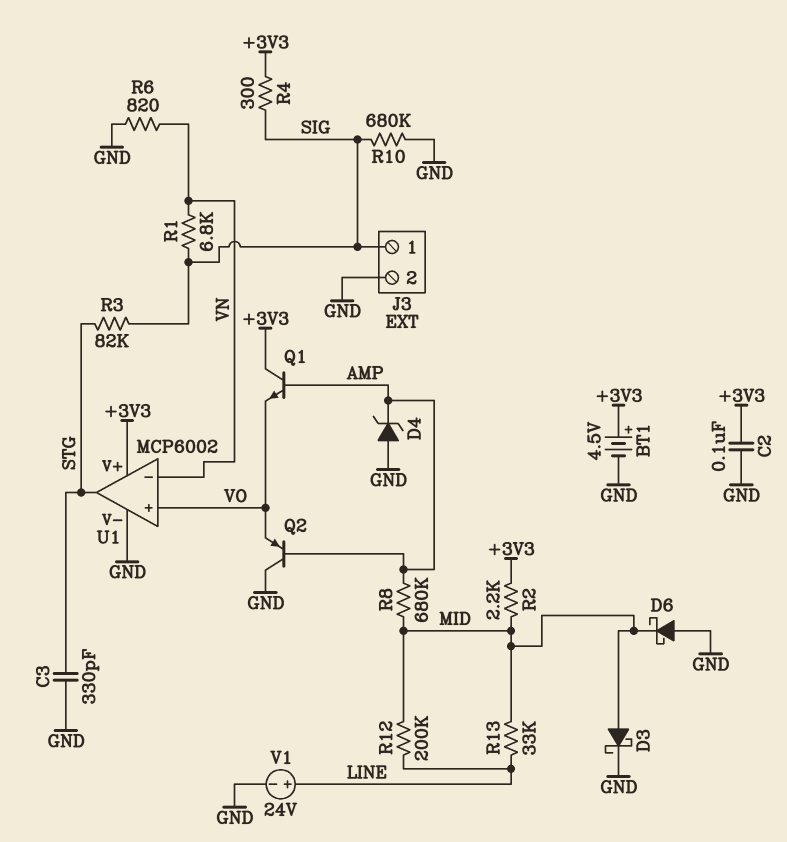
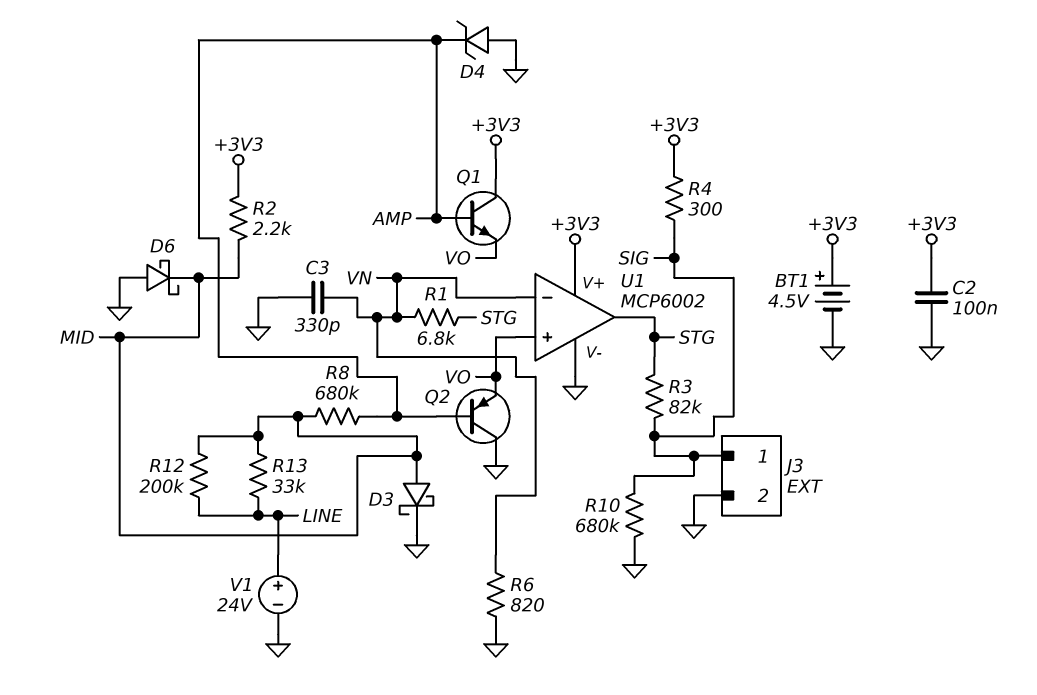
C3: 330pF (GND, STG) -> 330pF (GND, VN)
R1: 6.8k (SIG, VN) -> 6.8k (STG, VN)

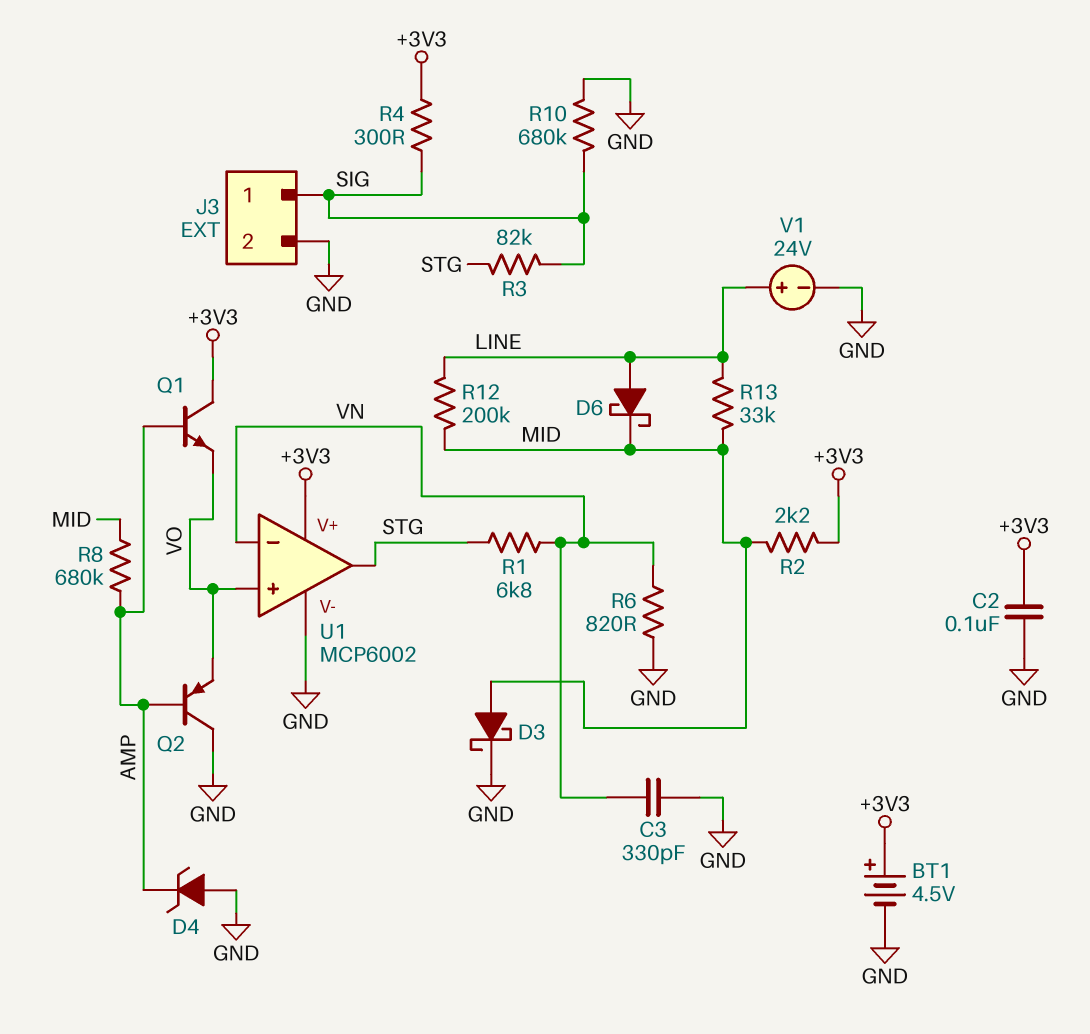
D6: schottky (A GND, K MID) -> schottky (A LINE, K MID)

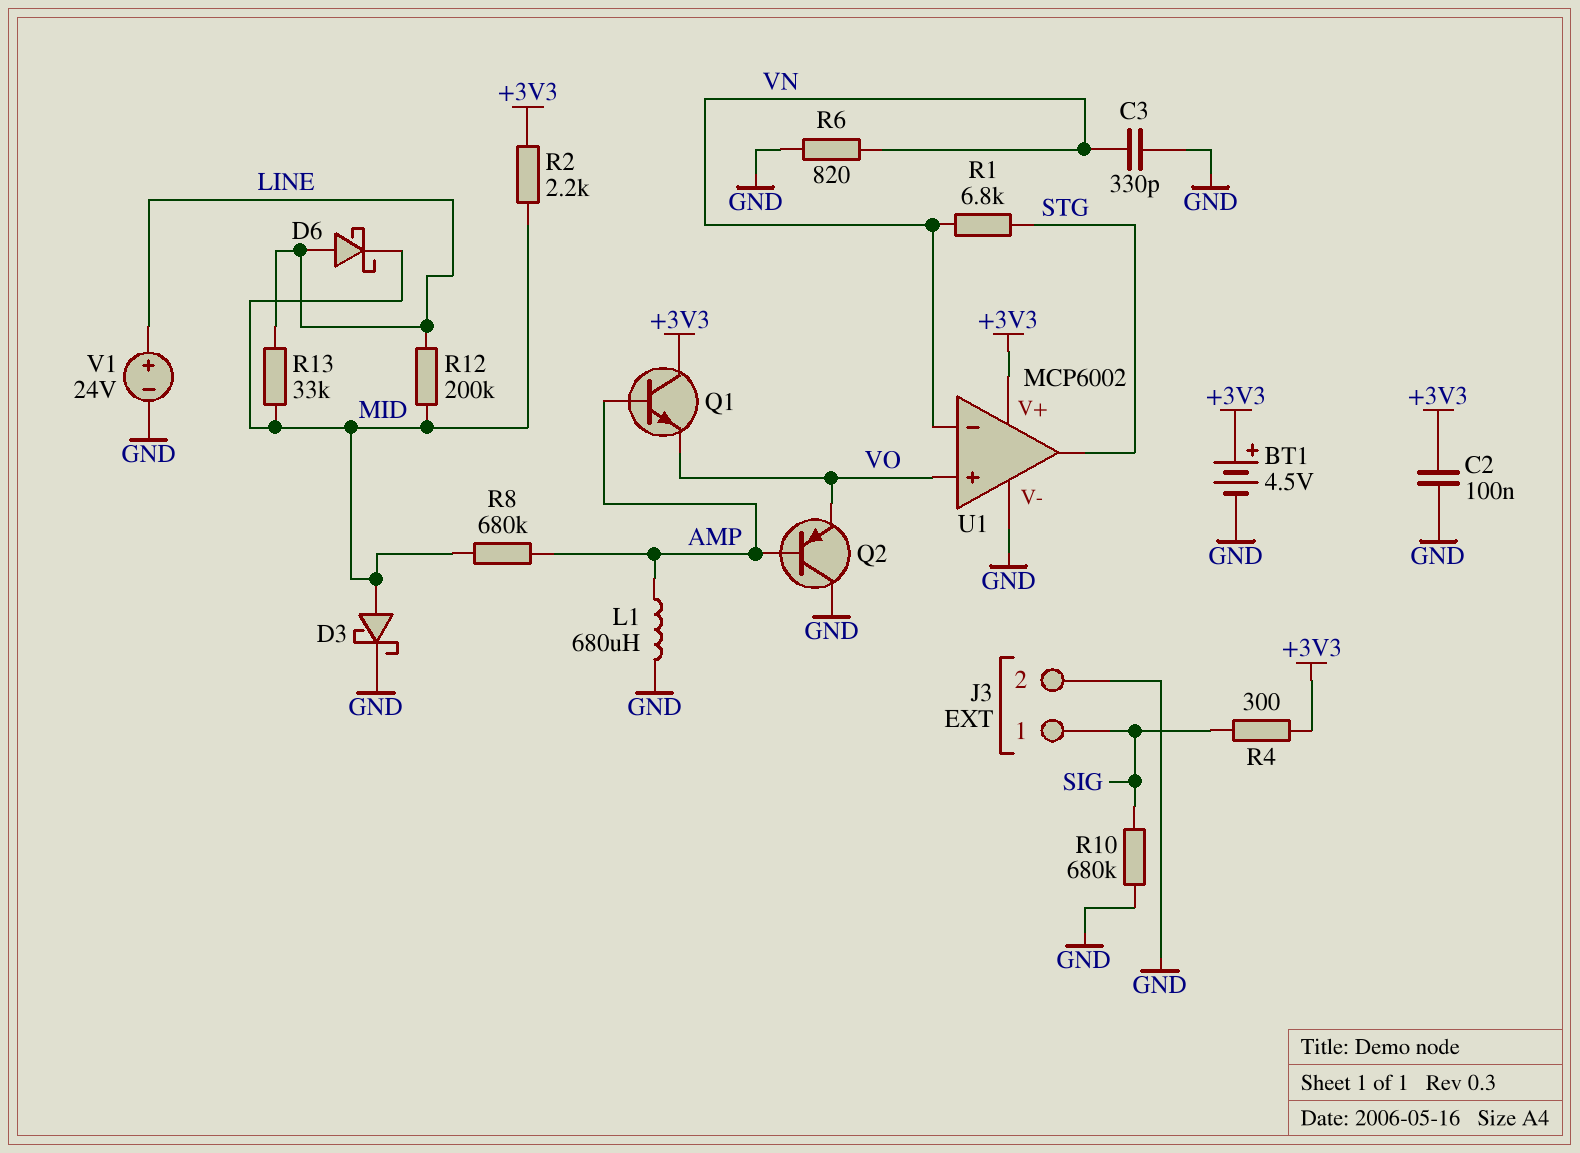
D4: zener (A GND, K AMP) -> none
L1: none -> 680uH (AMP, GND)
R3: 82k (SIG, STG) -> none

